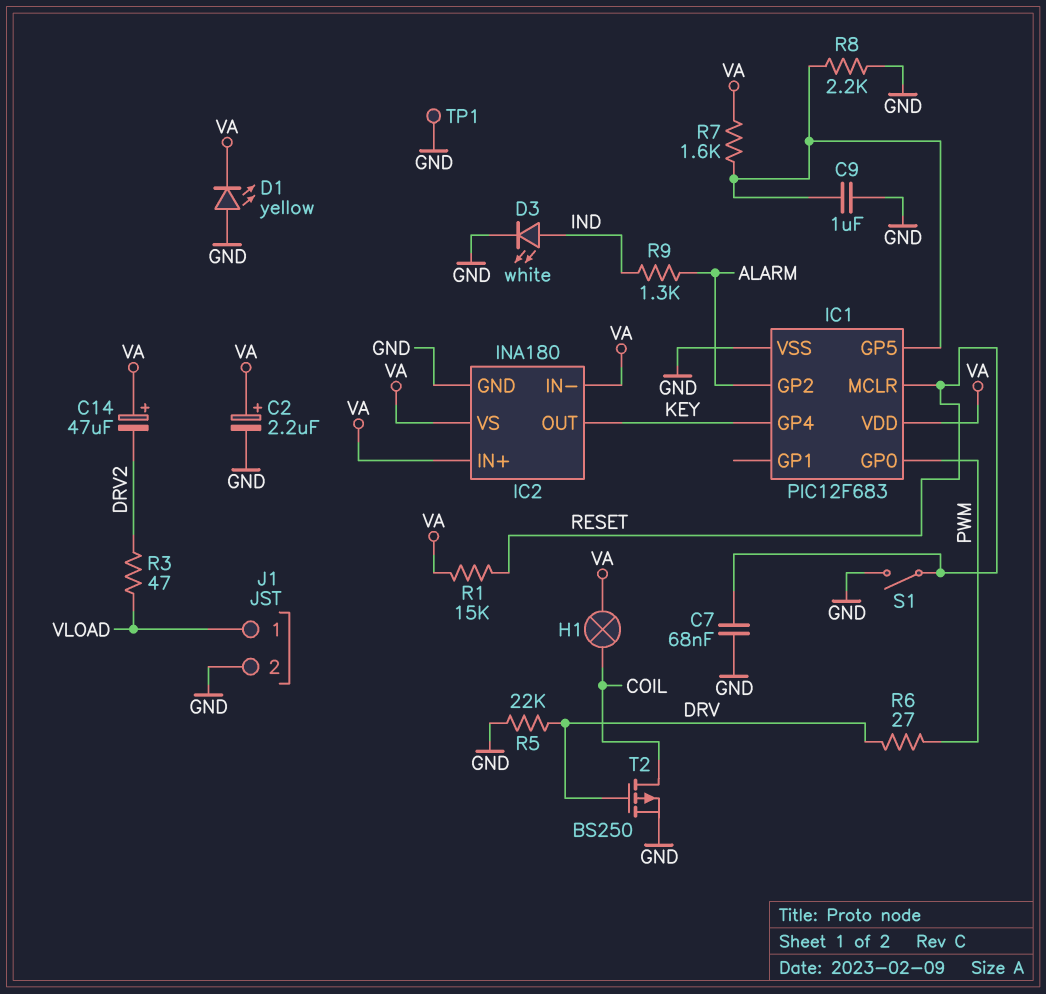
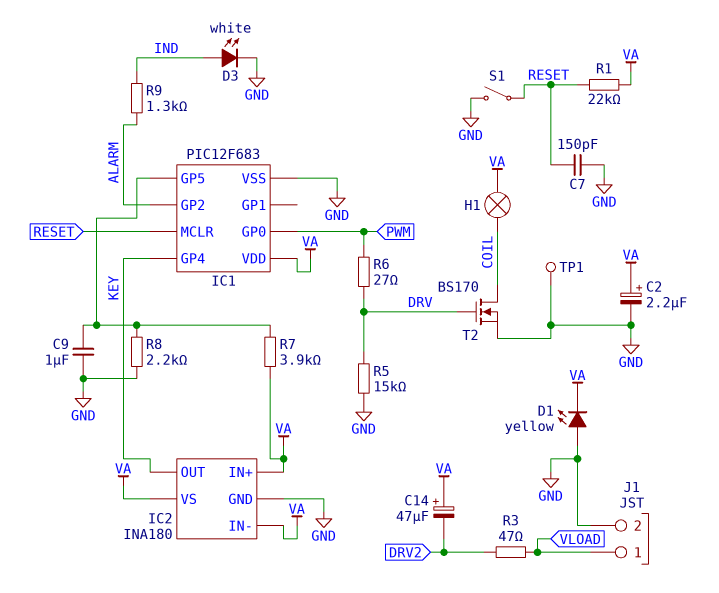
C7: 68nF (GND, RESET) -> 150pF (GND, RESET)
R1: 15k (RESET, VA) -> 22k (RESET, VA)
R5: 22k (DRV, GND) -> 15k (DRV, GND)
R7: 1.6k (IC1/GP5, VA) -> 3.9k (IC1/GP5, VA)
T2: PMOS BS250 (G DRV, D COIL, S GND) -> NMOS BS170 (G DRV, D COIL, S GND)

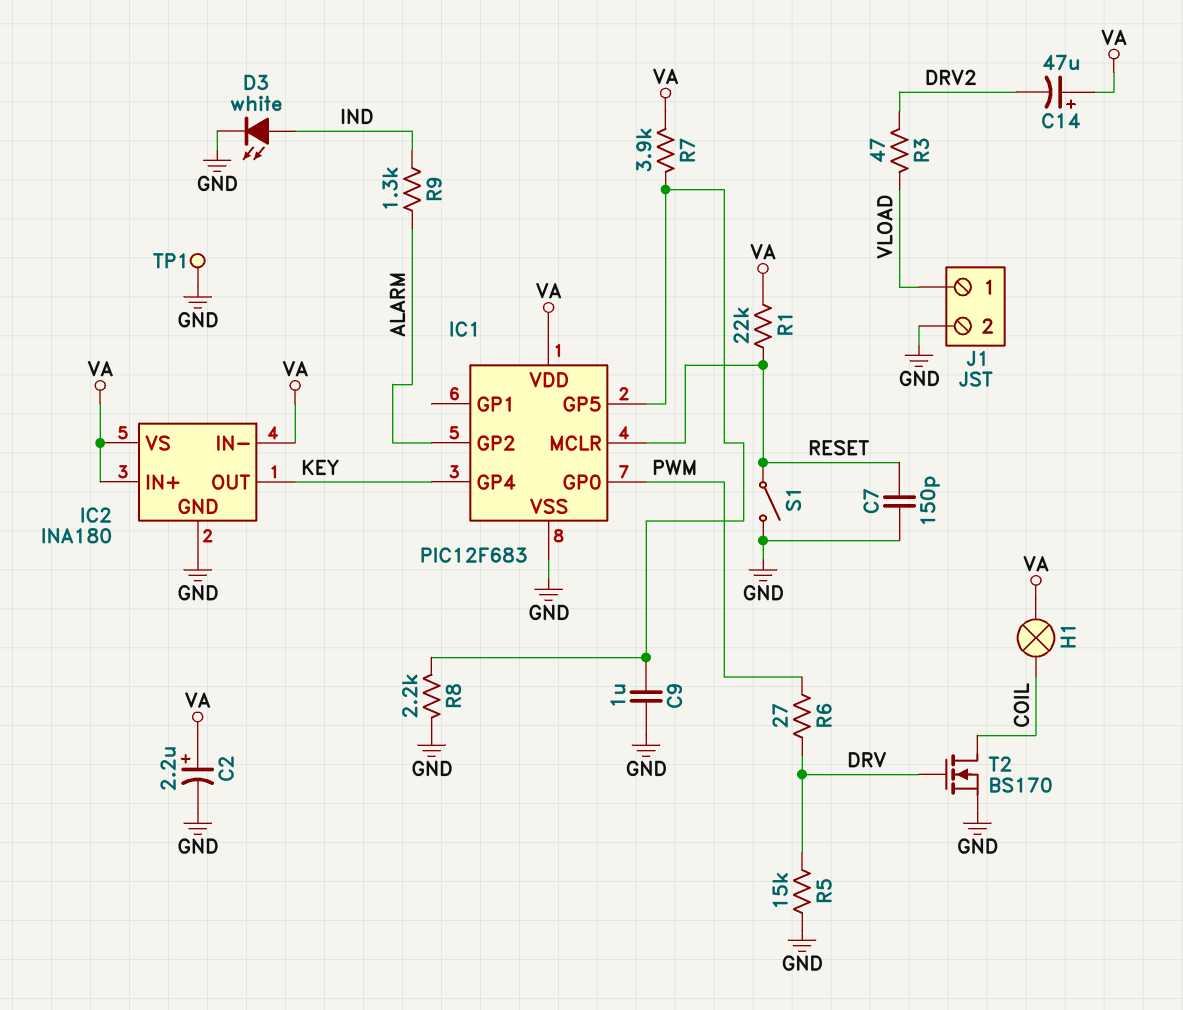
D1: LED yellow (A GND, K VA) -> none

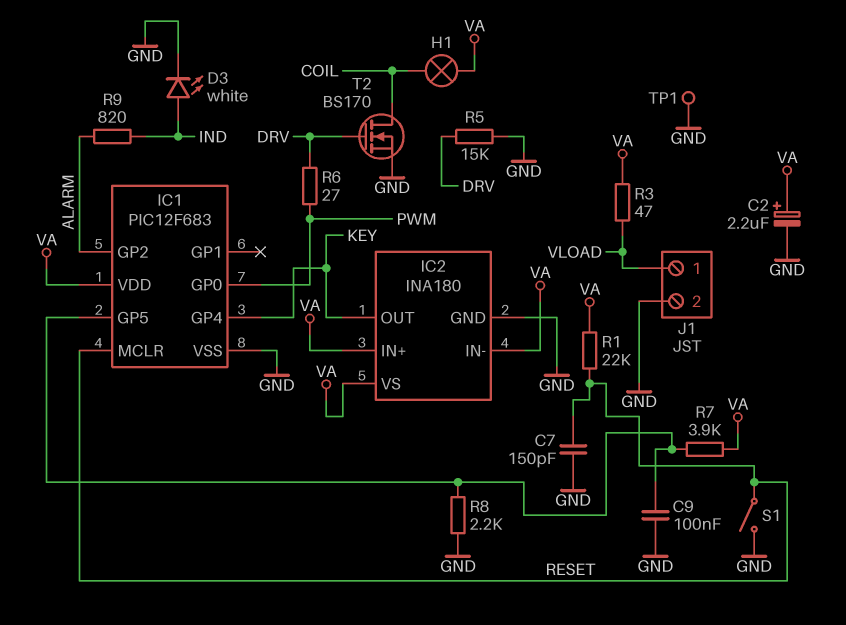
C9: 1uF (GND, IC1/GP5) -> 100nF (GND, IC1/GP5)
C14: 47uF (plus VA, minus DRV2) -> none
R3: 47 (DRV2, VLOAD) -> 47 (VA, VLOAD)
R9: 1.3k (ALARM, IND) -> 820 (ALARM, IND)

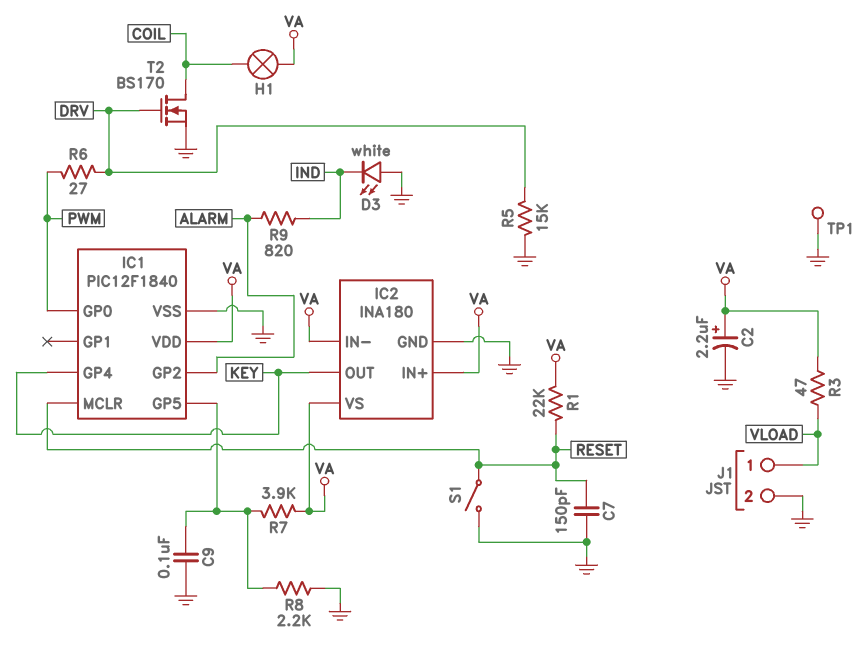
D3: LED white (A IND, K GND) -> LED white (A GND, K IND)
IC1: PIC12F683 -> PIC12F1840

